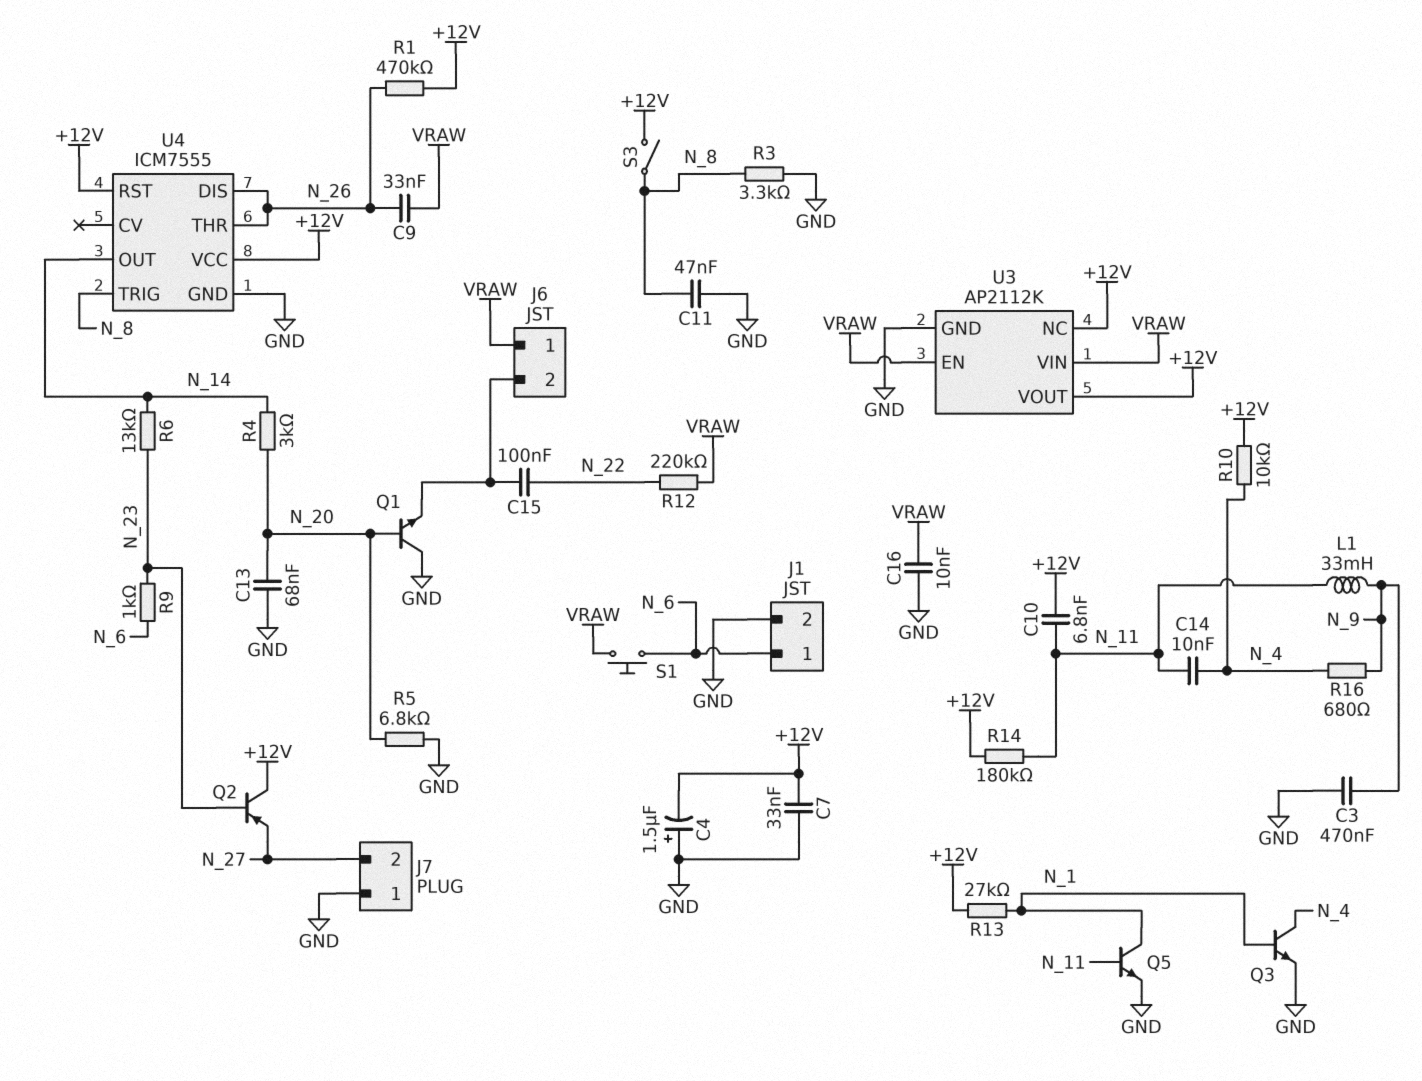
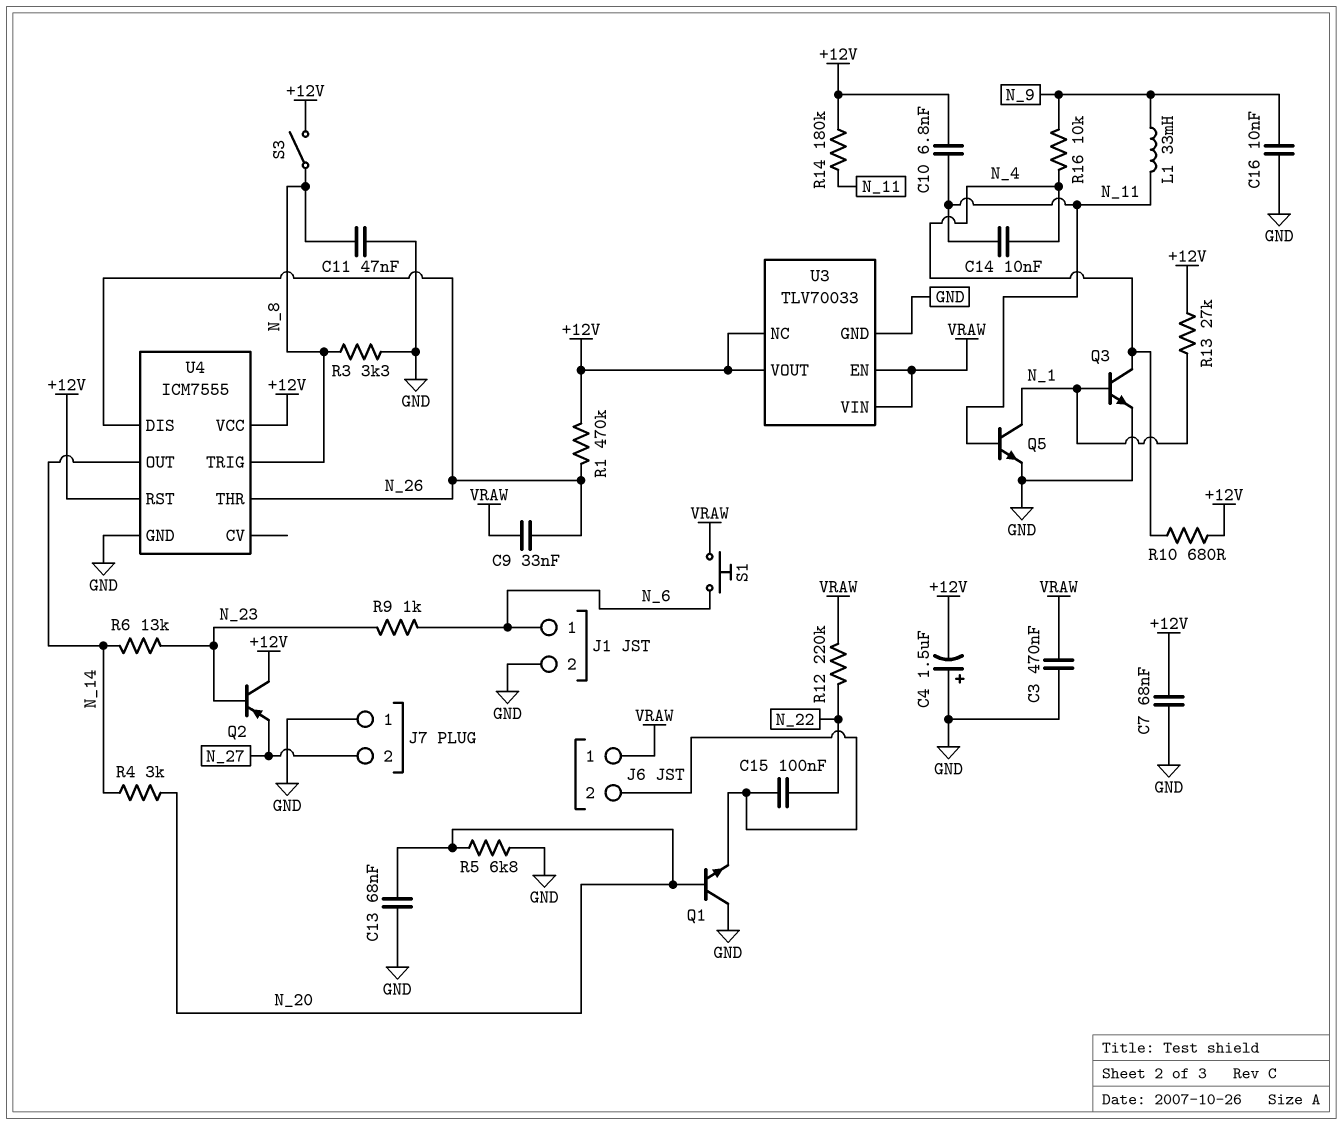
C3: 470nF (GND, N_9) -> 470nF (GND, VRAW)
C7: 33nF (+12V, GND) -> 68nF (+12V, GND)
C16: 10nF (GND, VRAW) -> 10nF (GND, N_9)
R10: 10k (+12V, N_4) -> 680 (+12V, N_4)
R16: 680 (N_4, N_9) -> 10k (N_4, N_9)
U3: AP2112K -> TLV70033

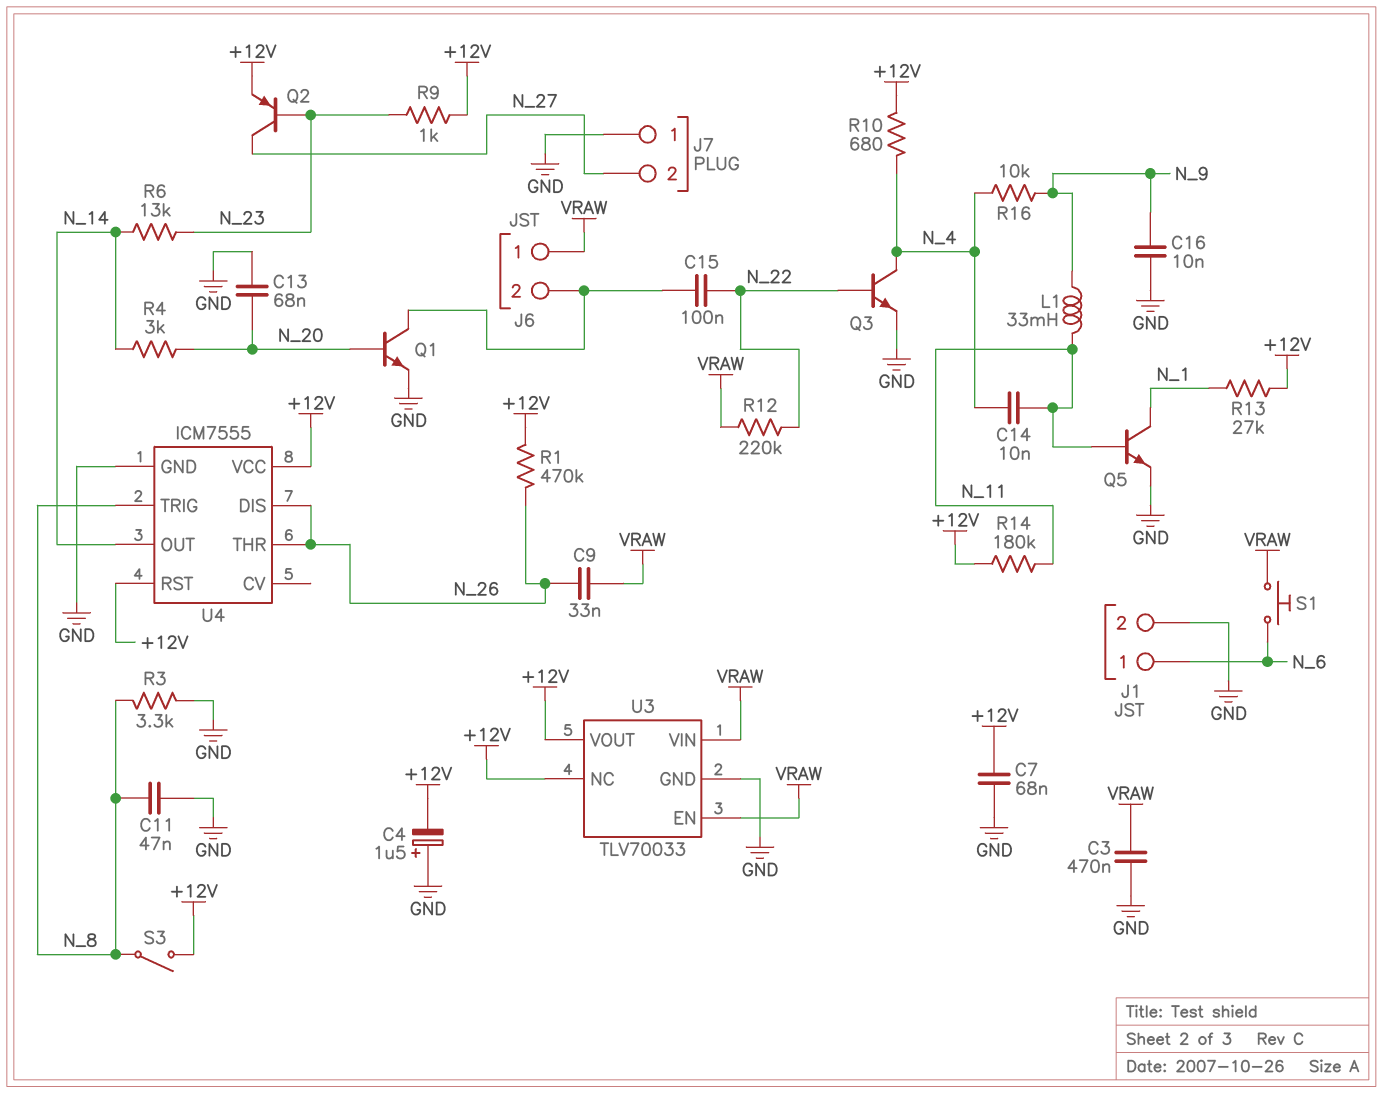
C10: 6.8nF (+12V, N_11) -> none
Q1: NPN (B N_20, C GND, E J6/2) -> NPN (B N_20, C J6/2, E GND)
Q2: PNP (B N_23, C +12V, E N_27) -> PNP (B N_23, C N_27, E +12V)
Q3: NPN (B N_1, C N_4, E GND) -> NPN (B N_22, C N_4, E GND)
R5: 6.8k (GND, N_20) -> none
R9: 1k (N_6, N_23) -> 1k (+12V, N_23)

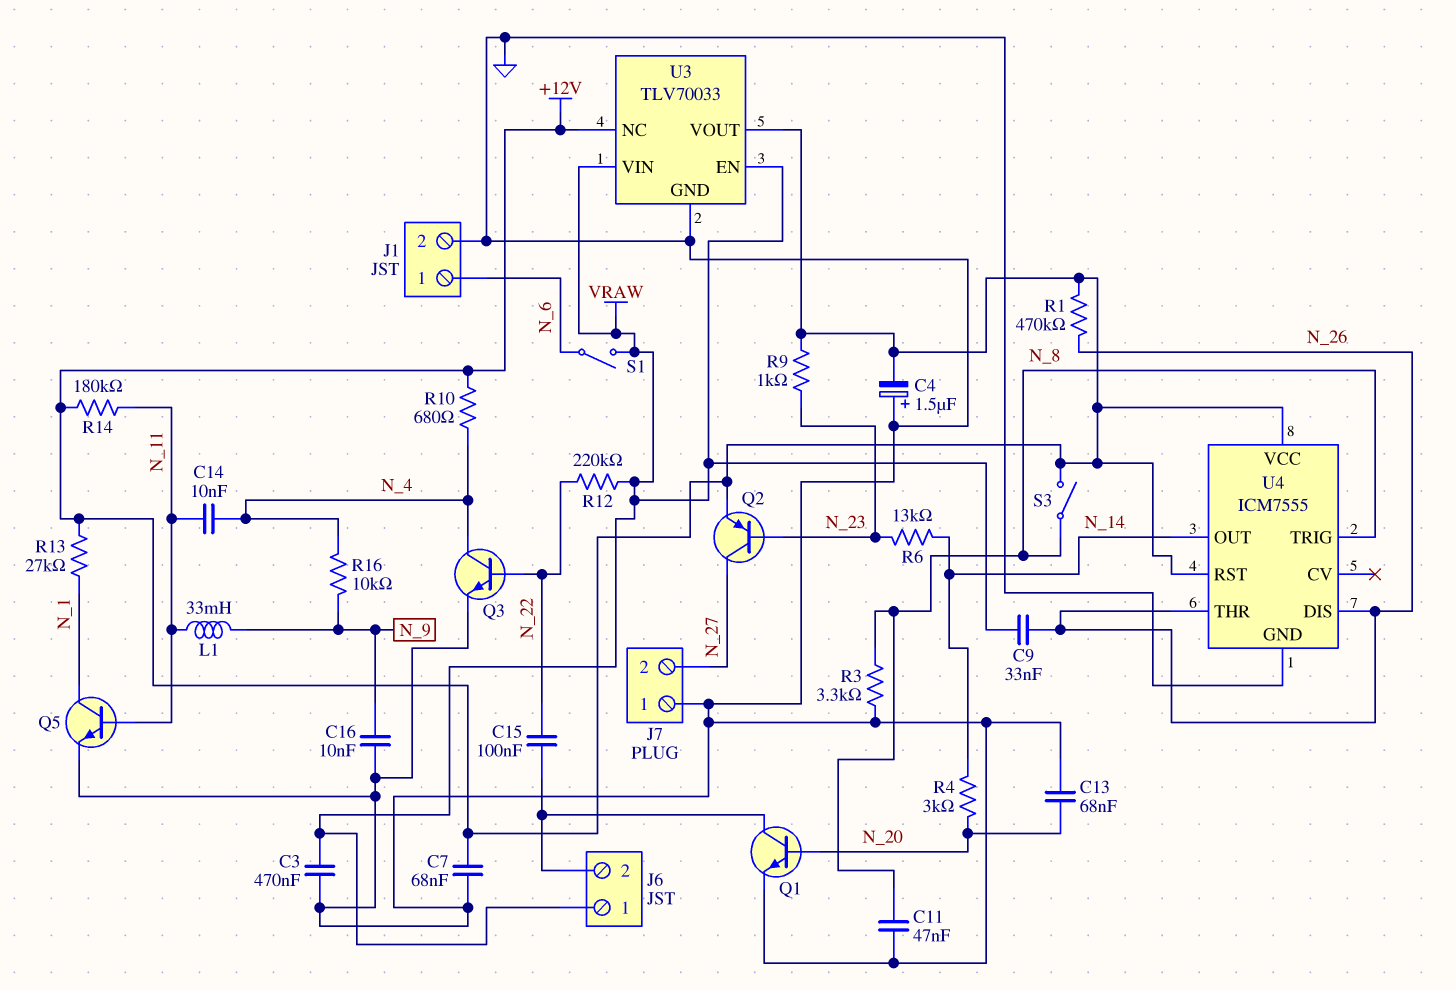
S1: button (N_6, VRAW) -> switch (N_6, VRAW)

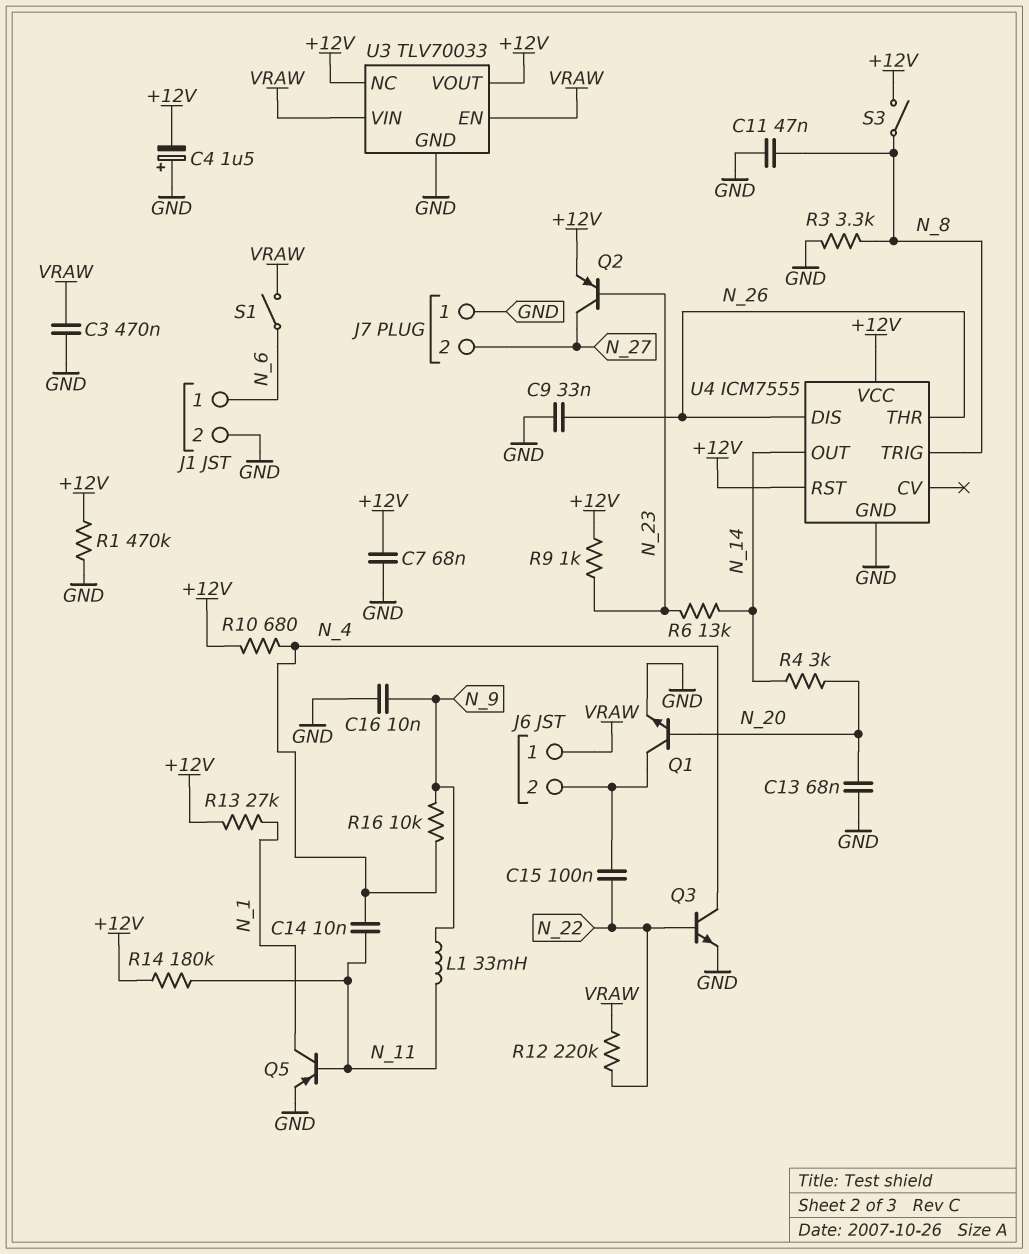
C9: 33nF (N_26, VRAW) -> 33nF (GND, N_26)
Q5: NPN (B N_11, C N_1, E GND) -> PNP (B N_11, C N_1, E GND)
R1: 470k (+12V, N_26) -> 470k (+12V, GND)

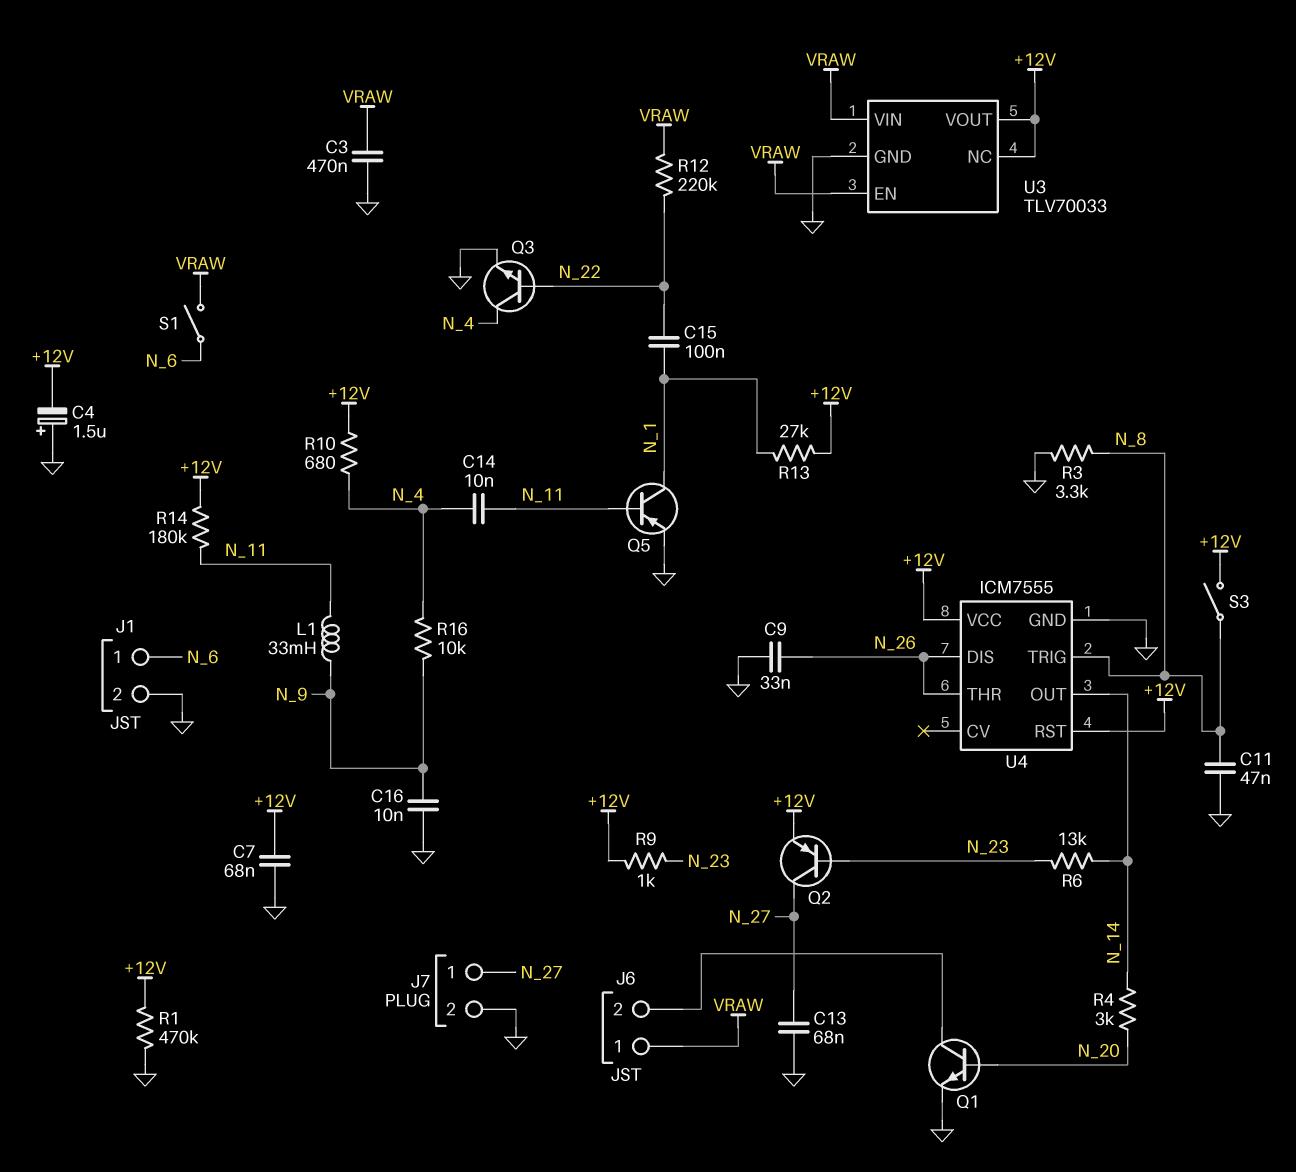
C13: 68nF (GND, N_20) -> 68nF (GND, N_27)
C15: 100nF (J6/2, N_22) -> 100nF (N_1, N_22)
J7 pin 1: GND -> N_27
J7 pin 2: N_27 -> GND

